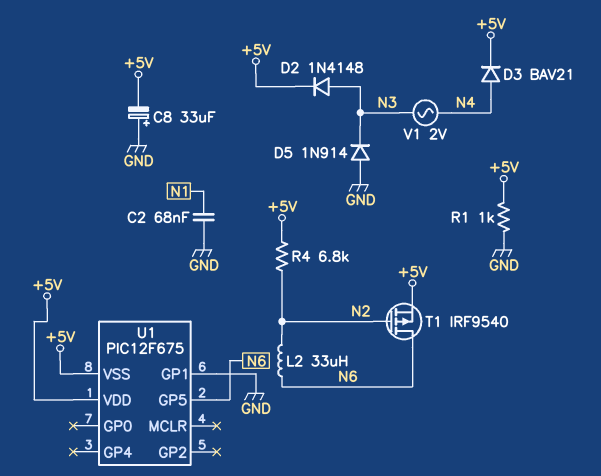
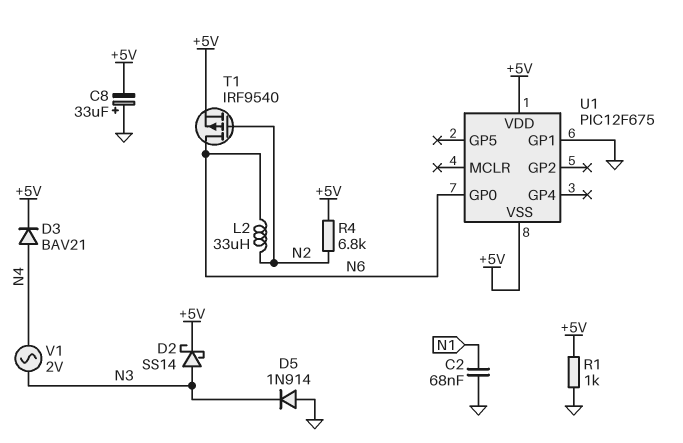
D2: diode 1N4148 (A N3, K +5V) -> schottky SS14 (A N3, K +5V)
U1 pin GP0: none -> N6
U1 pin GP5: N6 -> none

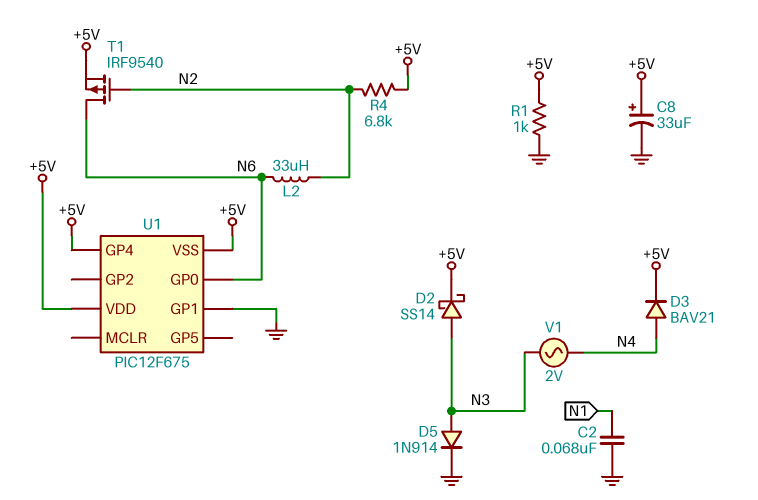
C8: 33uF (plus GND, minus +5V) -> 33uF (plus +5V, minus GND)
D5: diode 1N914 (A GND, K N3) -> diode 1N914 (A N3, K GND)
U1 pin GP4: none -> +5V

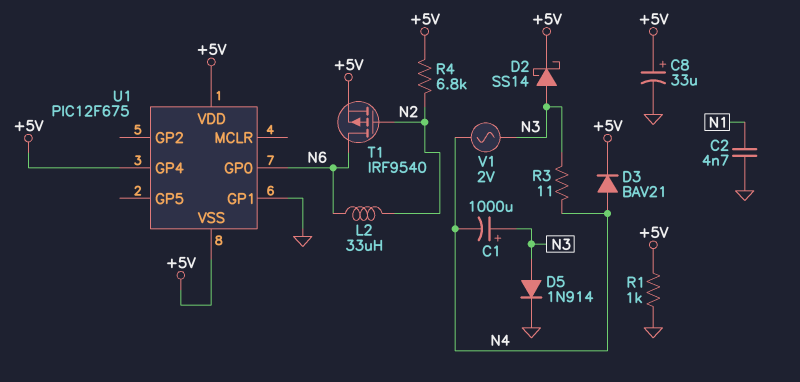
C1: none -> 1000uF (plus N3, minus N4)
C2: 68nF (GND, N1) -> 4.7nF (GND, N1)
R3: none -> 11 (N3, N4)

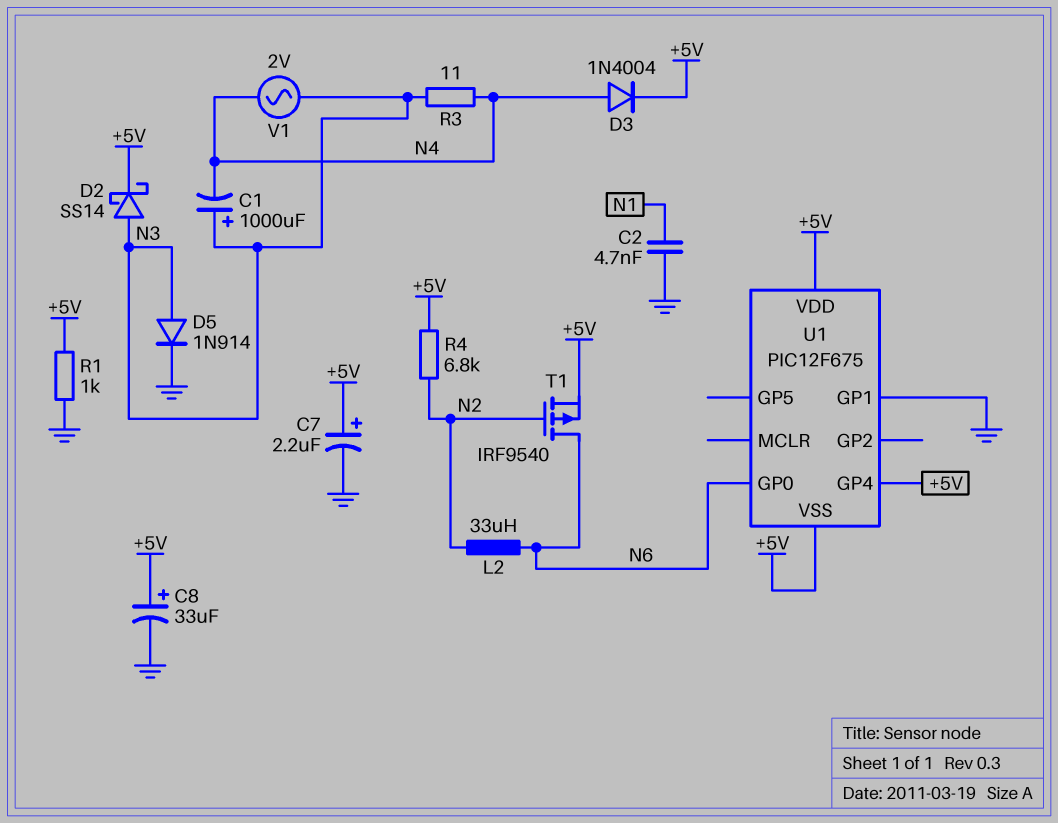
C7: none -> 2.2uF (plus +5V, minus GND)
D3: diode BAV21 (A N4, K +5V) -> diode 1N4004 (A N4, K +5V)

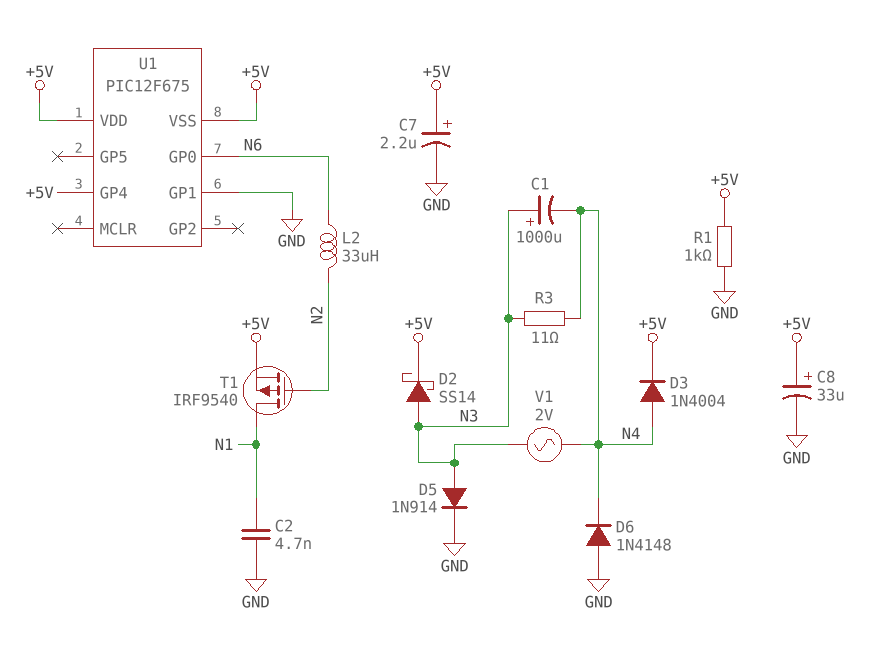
D6: none -> diode 1N4148 (A GND, K N4)
R4: 6.8k (+5V, N2) -> none
T1: PMOS IRF9540 (G N2, D N6, S +5V) -> PMOS IRF9540 (G N2, D N1, S +5V)

